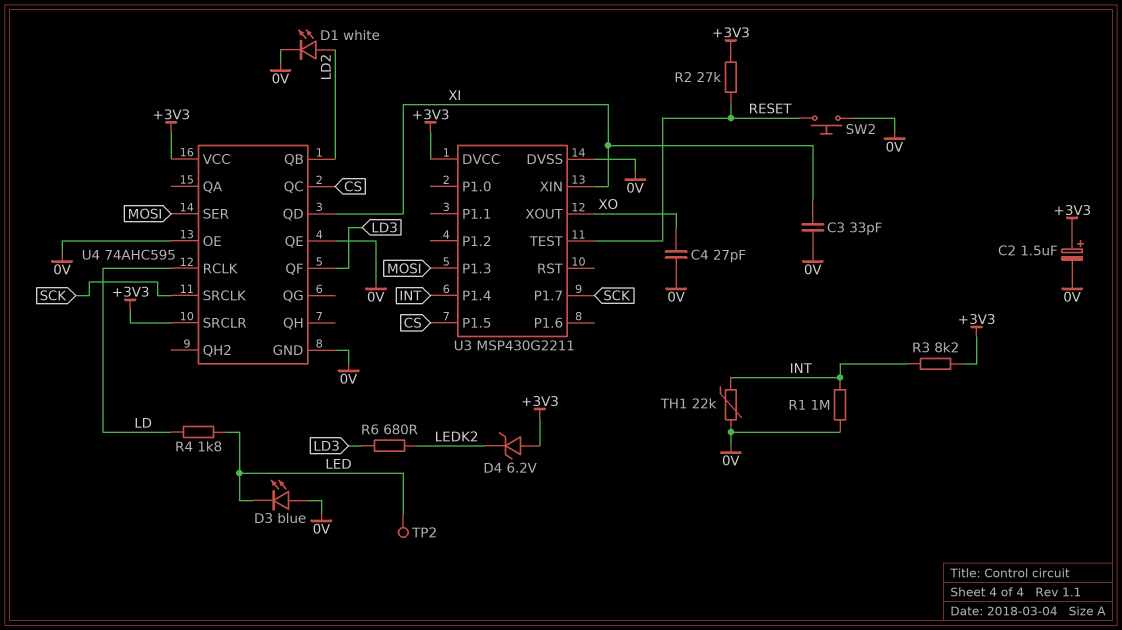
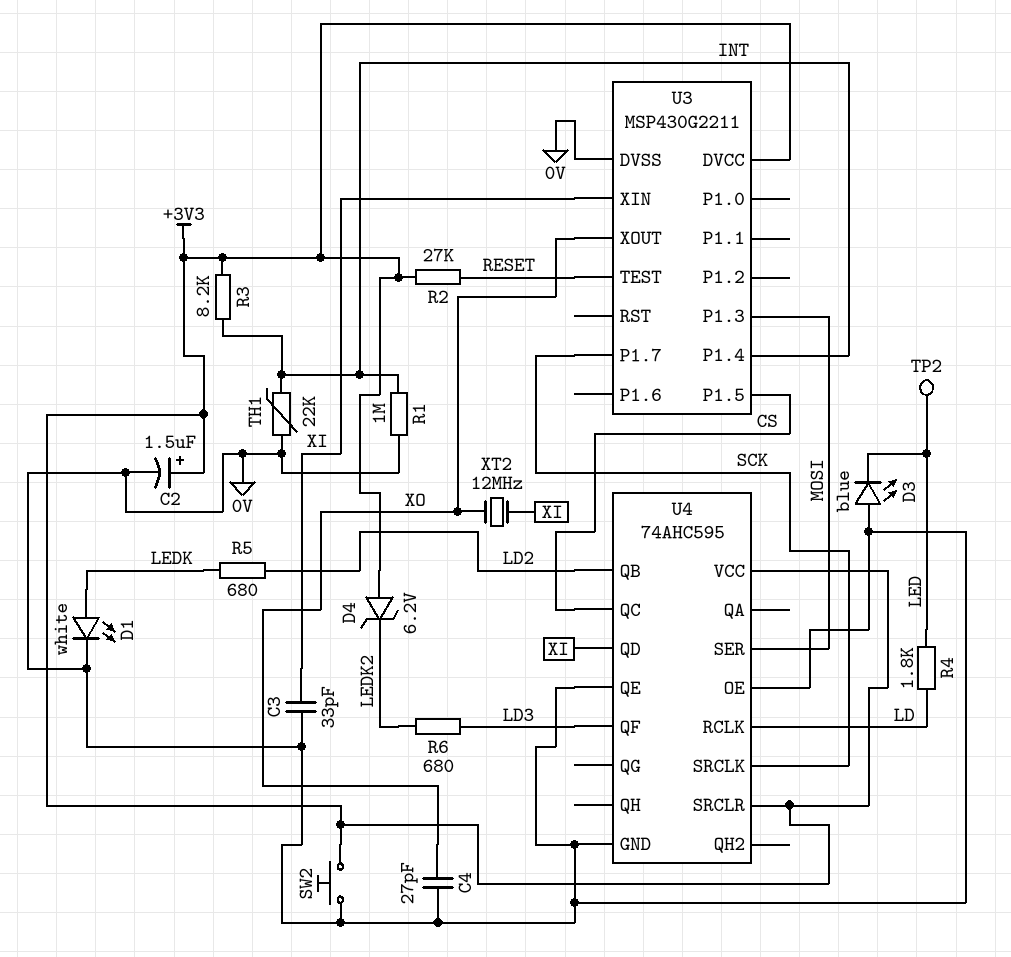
D1: LED white (A LD2, K 0V) -> LED white (A LEDK, K 0V)
R5: none -> 680 (LD2, LEDK)
SW2: button (0V, RESET) -> button (+3V3, 0V)
XT2: none -> 12MHz (XI, XO)

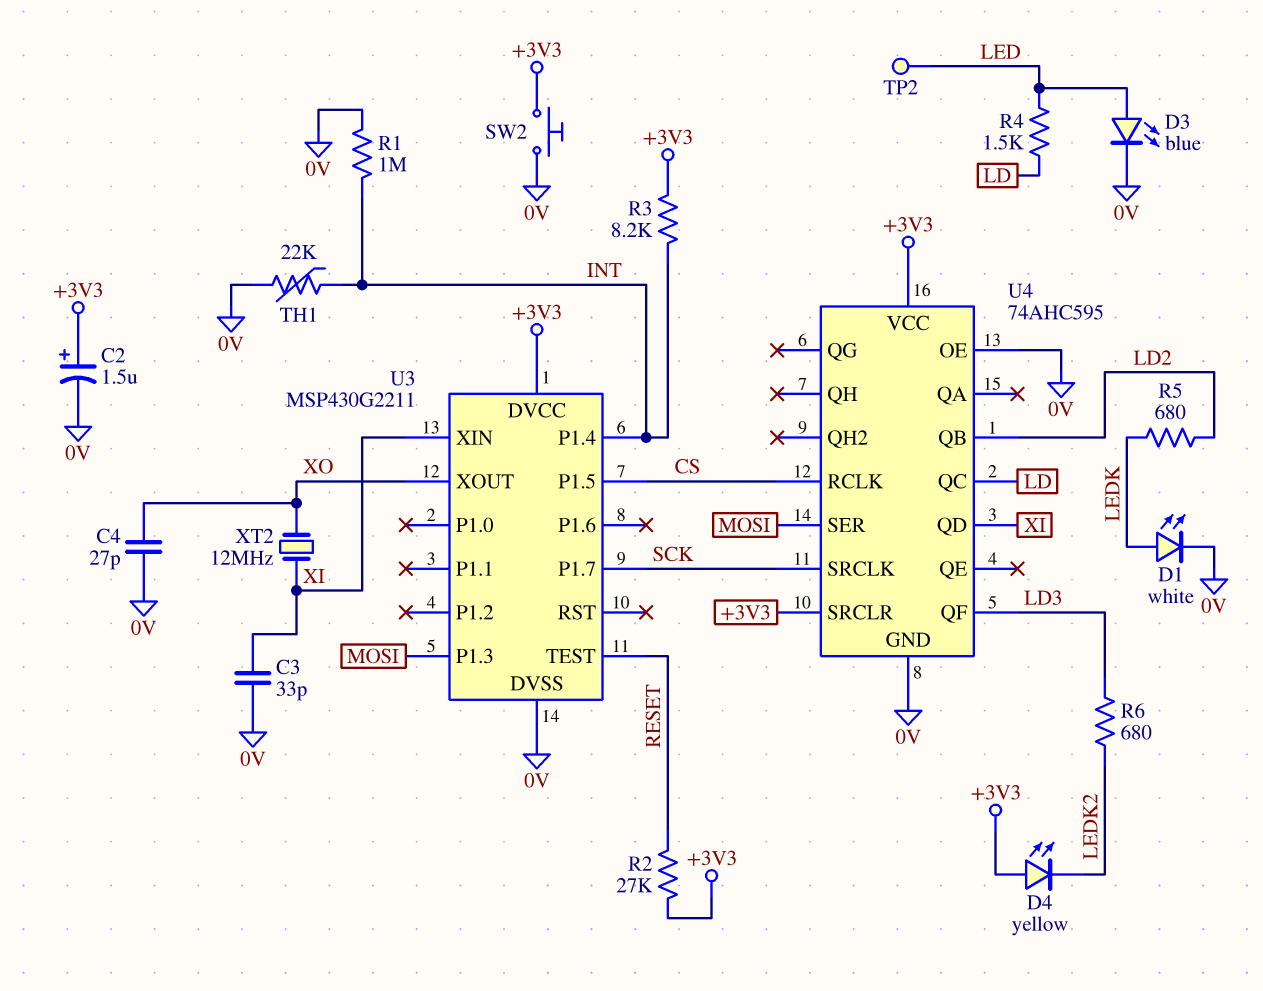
D3: LED blue (A 0V, K LED) -> LED blue (A LED, K 0V)
D4: zener 6.2V (A +3V3, K LEDK2) -> LED yellow (A +3V3, K LEDK2)
R4: 1.8k (LD, LED) -> 1.5k (LD, LED)
U4 pin QC: CS -> LD
U4 pin QE: 0V -> none
U4 pin RCLK: LD -> CS

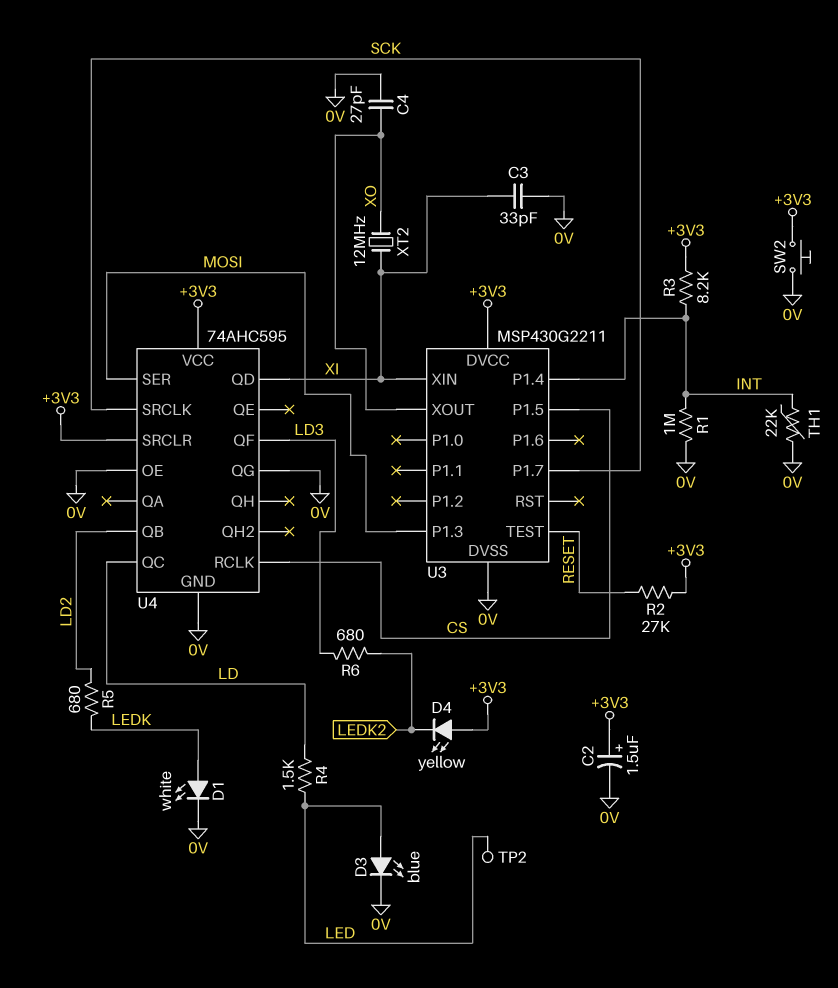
U4 pin QG: none -> 0V

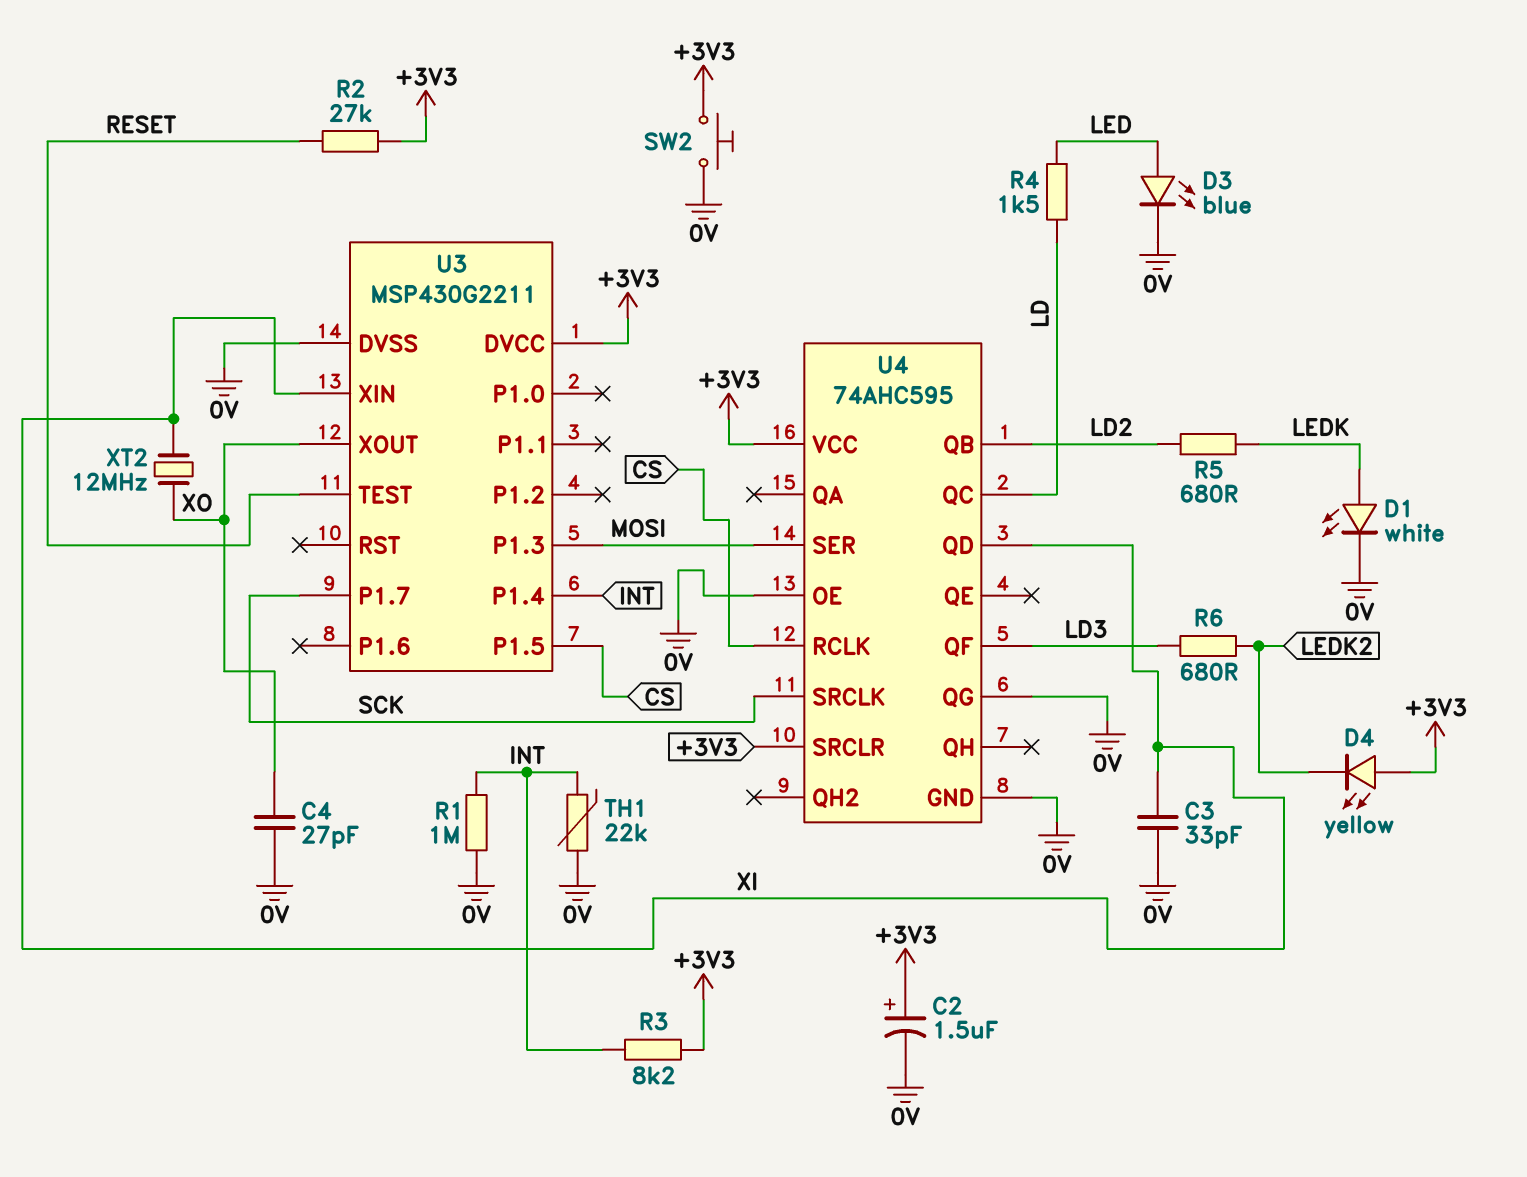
TP2: test point (LED) -> none

